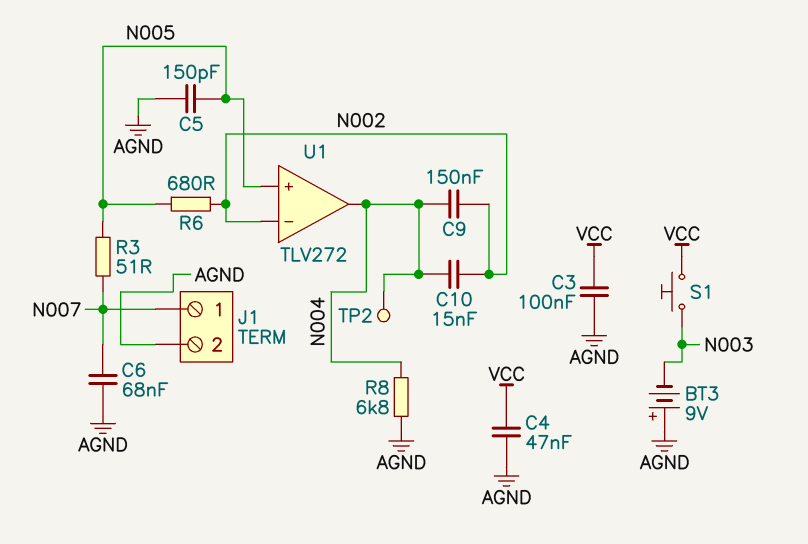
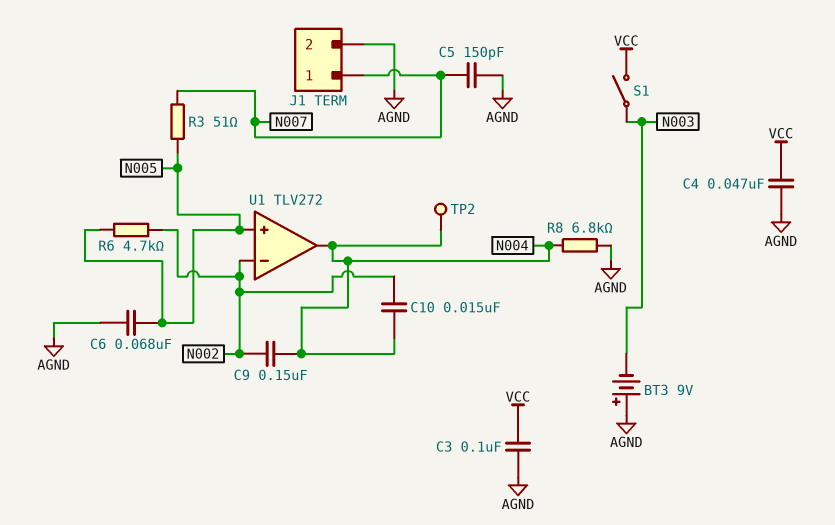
C5: 150pF (AGND, N005) -> 150pF (AGND, N007)
C6: 68nF (AGND, N007) -> 68nF (AGND, N005)
R6: 680 (N002, N005) -> 4.7k (N002, N005)
S1: button (N003, VCC) -> switch (N003, VCC)

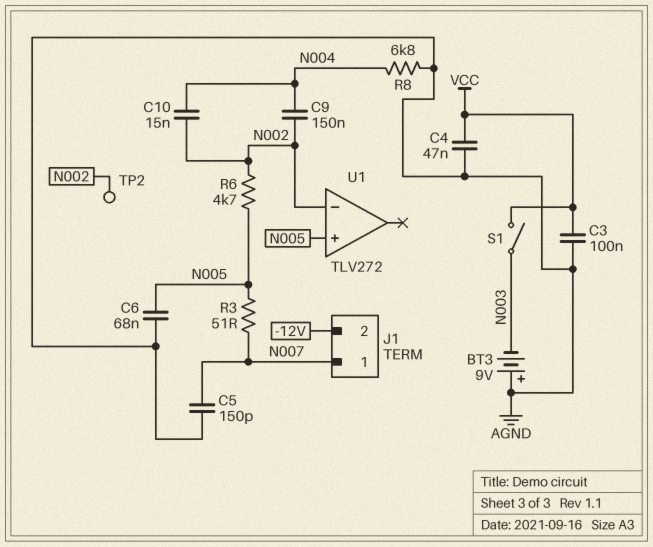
J1 pin 2: AGND -> -12V
TP2: test point (N004) -> test point (N002)
U1 pin out: N004 -> none

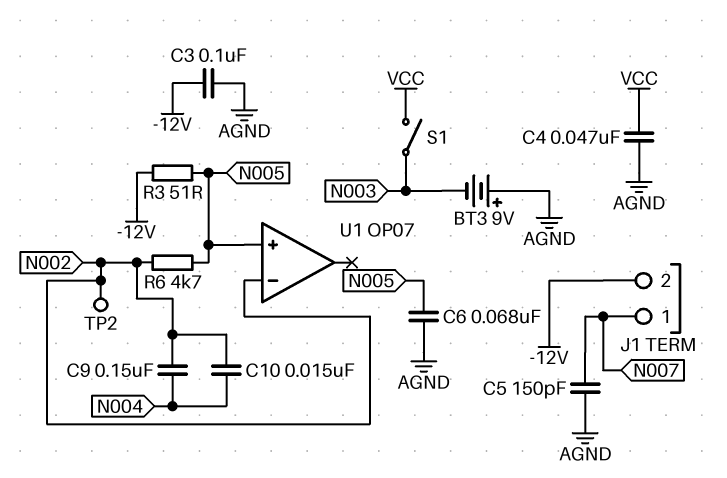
C3: 100nF (AGND, VCC) -> 100nF (-12V, AGND)
R3: 51 (N005, N007) -> 51 (-12V, N005)
R8: 6.8k (AGND, N004) -> none
U1: TLV272 -> OP07

